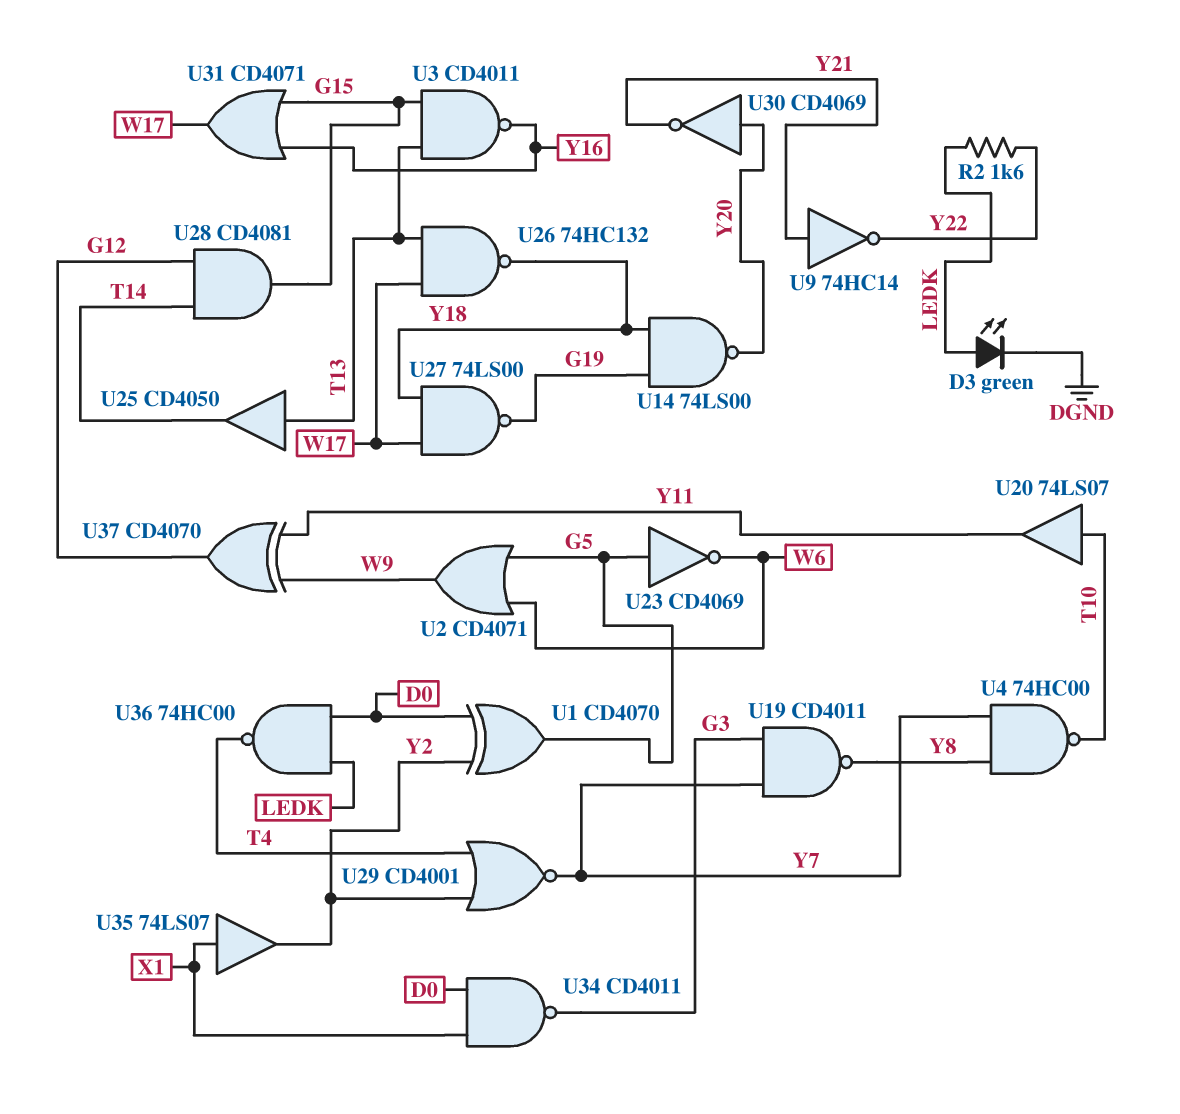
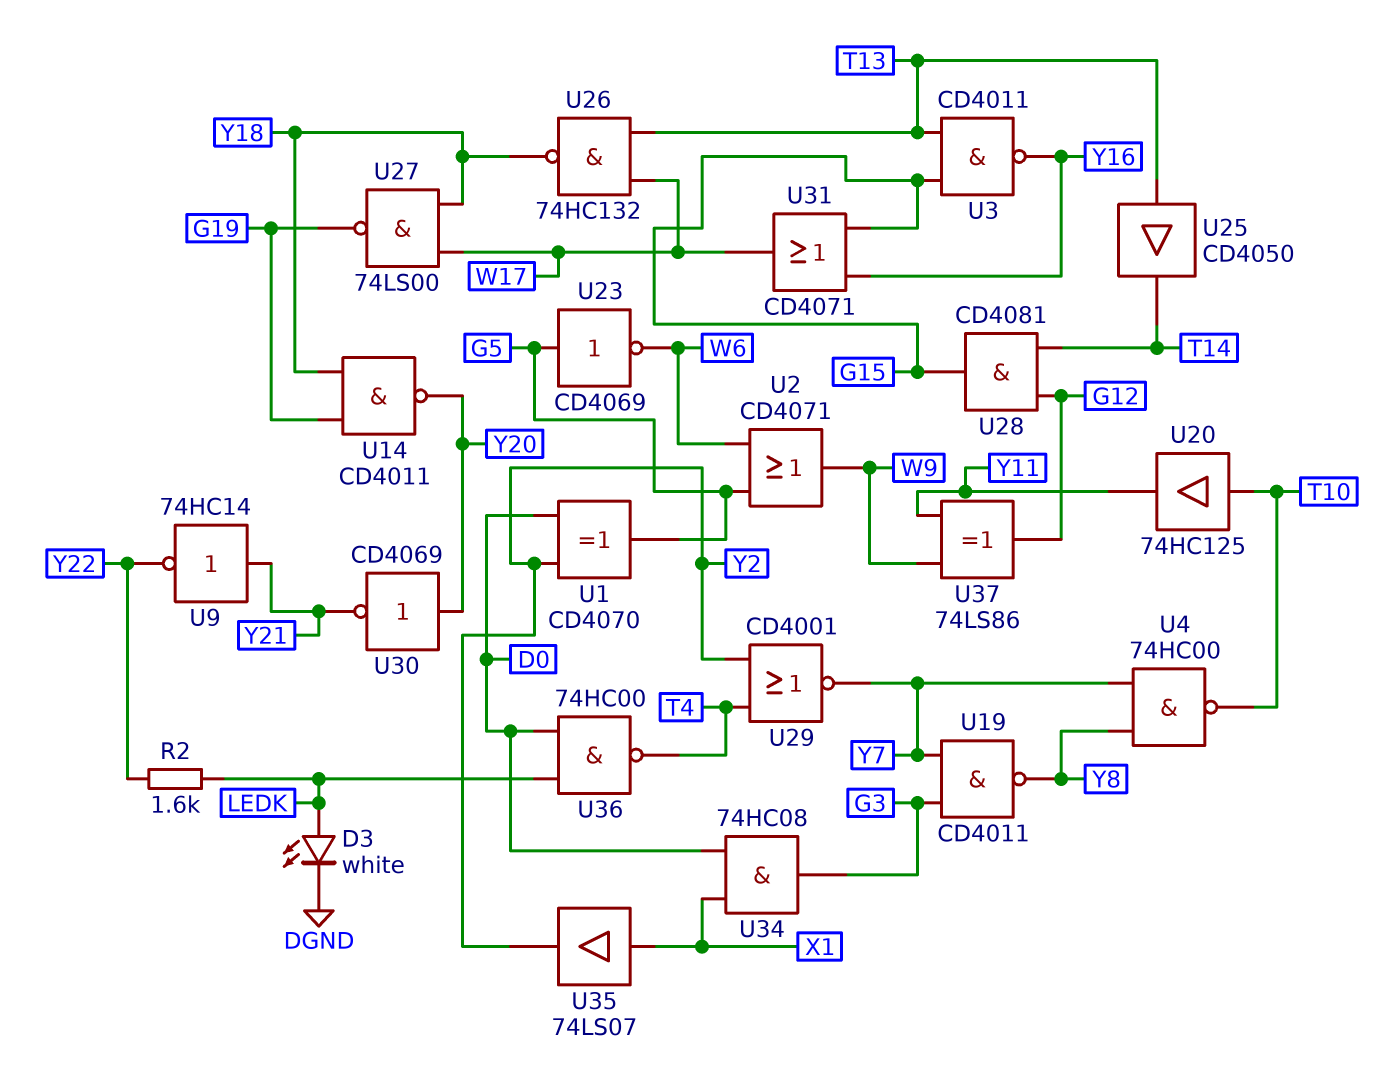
D3: LED green (A LEDK, K DGND) -> LED white (A LEDK, K DGND)
U14: NAND 74LS00 (in G19, in Y18, out Y20) -> NAND CD4011 (in G19, in Y18, out Y20)
U20: buffer 74LS07 (in T10, out Y11) -> buffer 74HC125 (in T10, out Y11)
U34: NAND CD4011 (in D0, in X1, out G3) -> AND 74HC08 (in D0, in X1, out G3)
U37: XOR CD4070 (in W9, in Y11, out G12) -> XOR 74LS86 (in W9, in Y11, out G12)

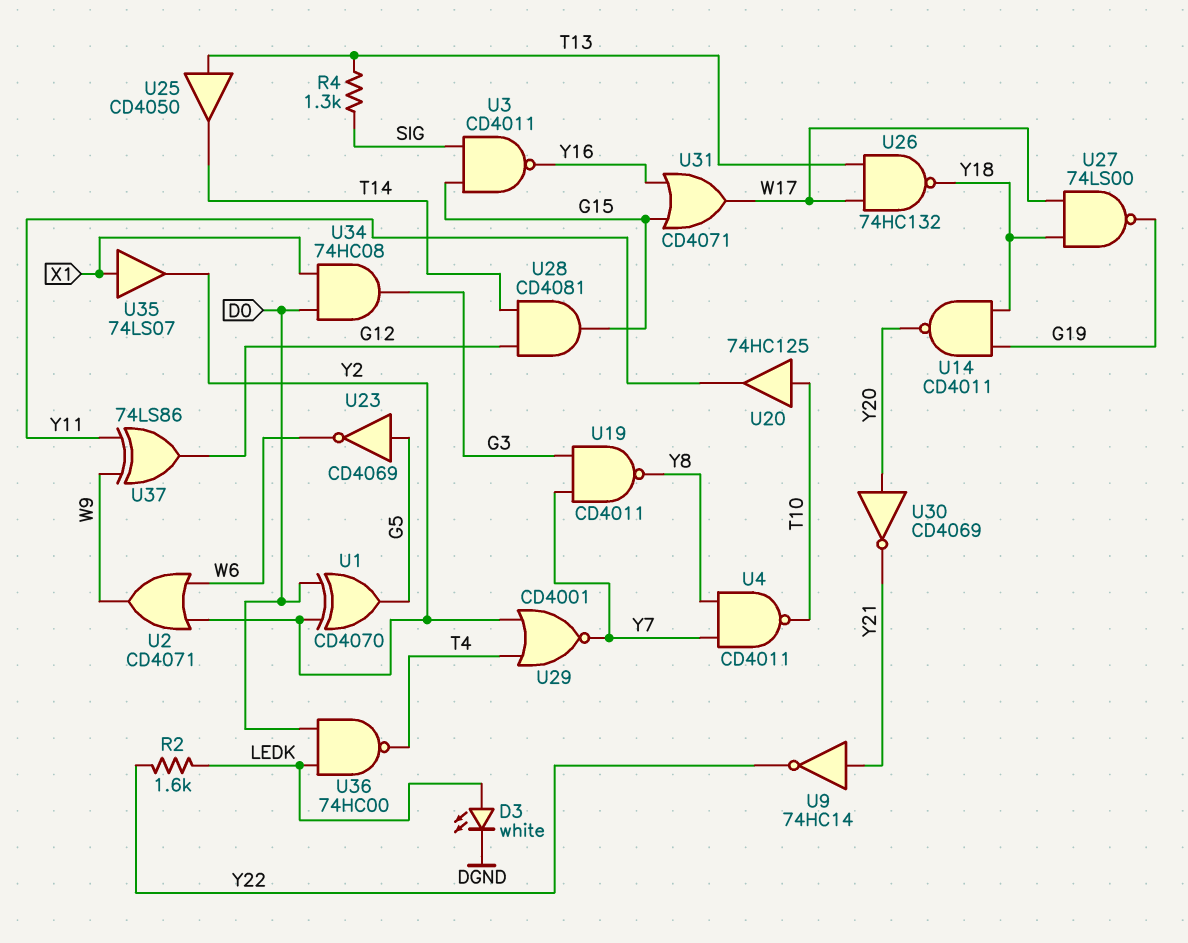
R4: none -> 1.3k (SIG, T13)
U2: OR CD4071 (in G5, in W6, out W9) -> OR CD4071 (in W6, in Y2, out W9)
U3: NAND CD4011 (in G15, in T13, out Y16) -> NAND CD4011 (in G15, in SIG, out Y16)
U4: NAND 74HC00 (in Y7, in Y8, out T10) -> NAND CD4011 (in Y7, in Y8, out T10)

